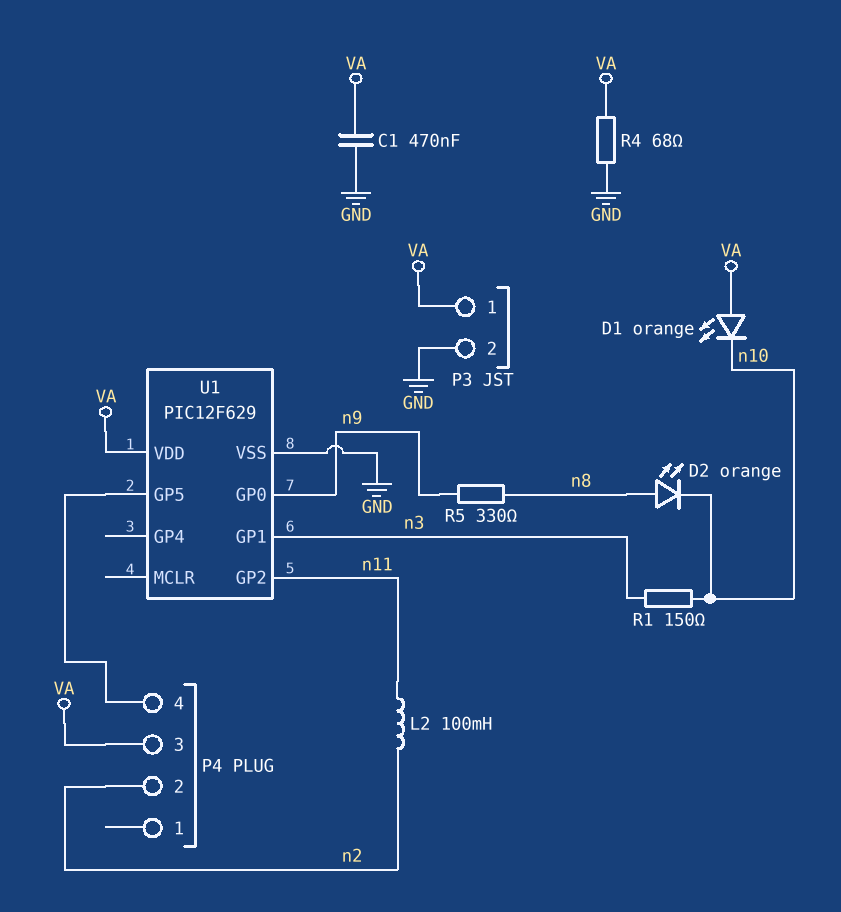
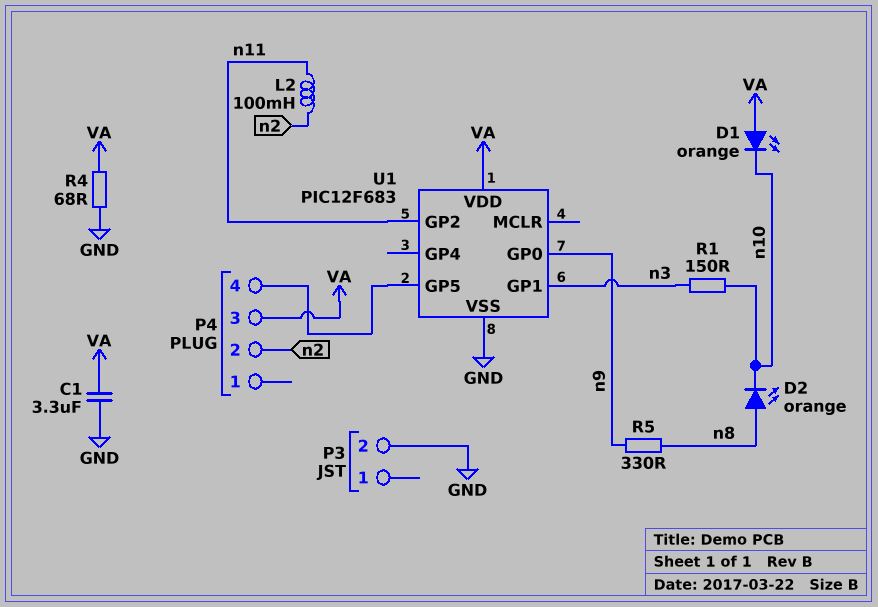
C1: 470nF (GND, VA) -> 3.3uF (GND, VA)
P3 pin 1: VA -> none
U1: PIC12F629 -> PIC12F683

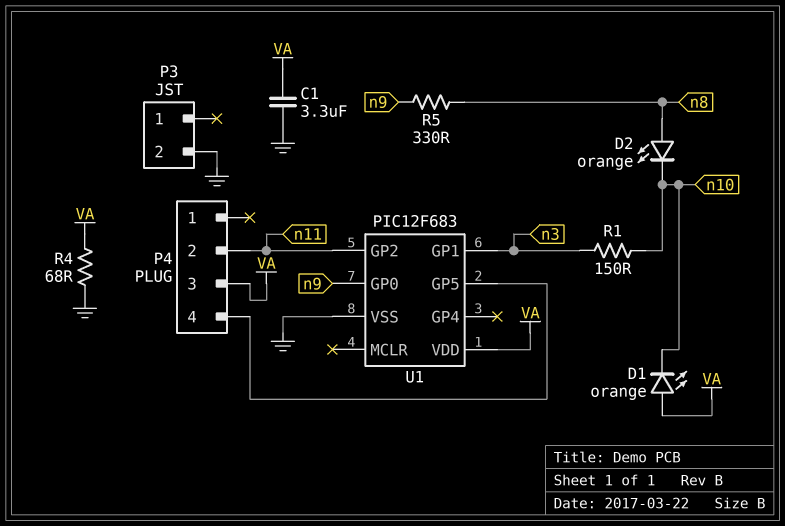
L2: 100mH (n2, n11) -> none
P4 pin 2: n2 -> n11

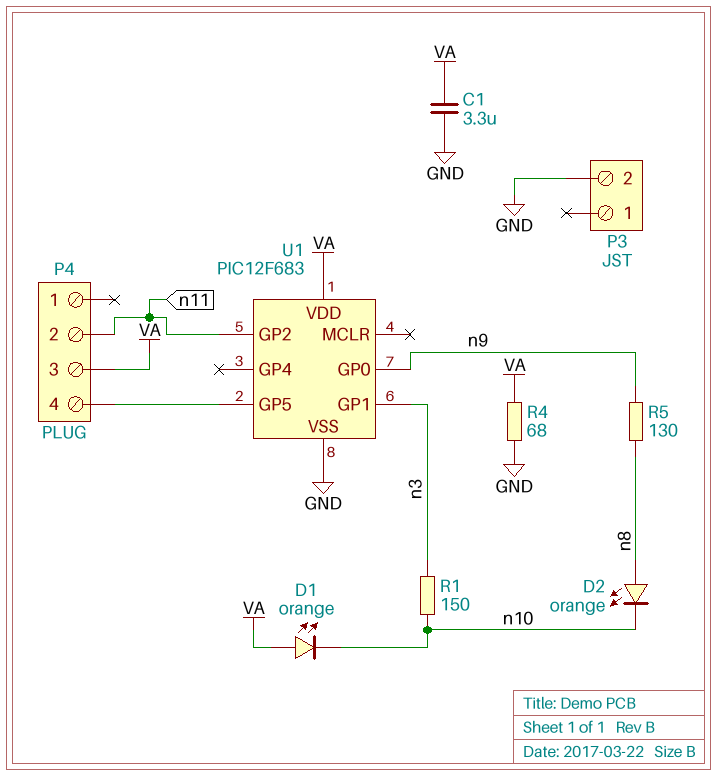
R5: 330 (n8, n9) -> 130 (n8, n9)

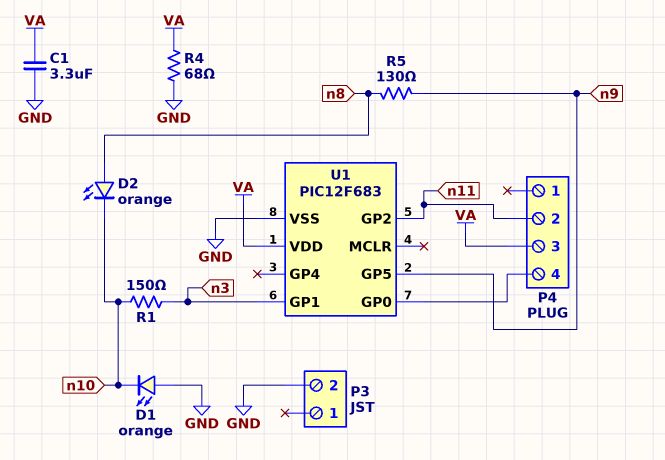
D1: LED orange (A VA, K n10) -> LED orange (A GND, K n10)
U1 pin GP0: n9 -> P4/4
U1 pin GP5: P4/4 -> n9

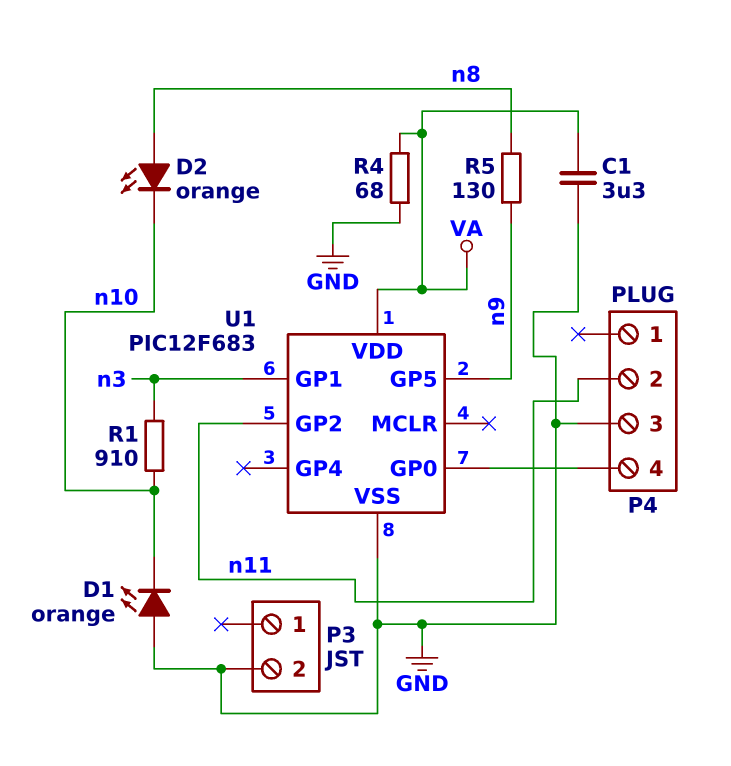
P4 pin 3: VA -> GND
R1: 150 (n3, n10) -> 910 (n3, n10)

